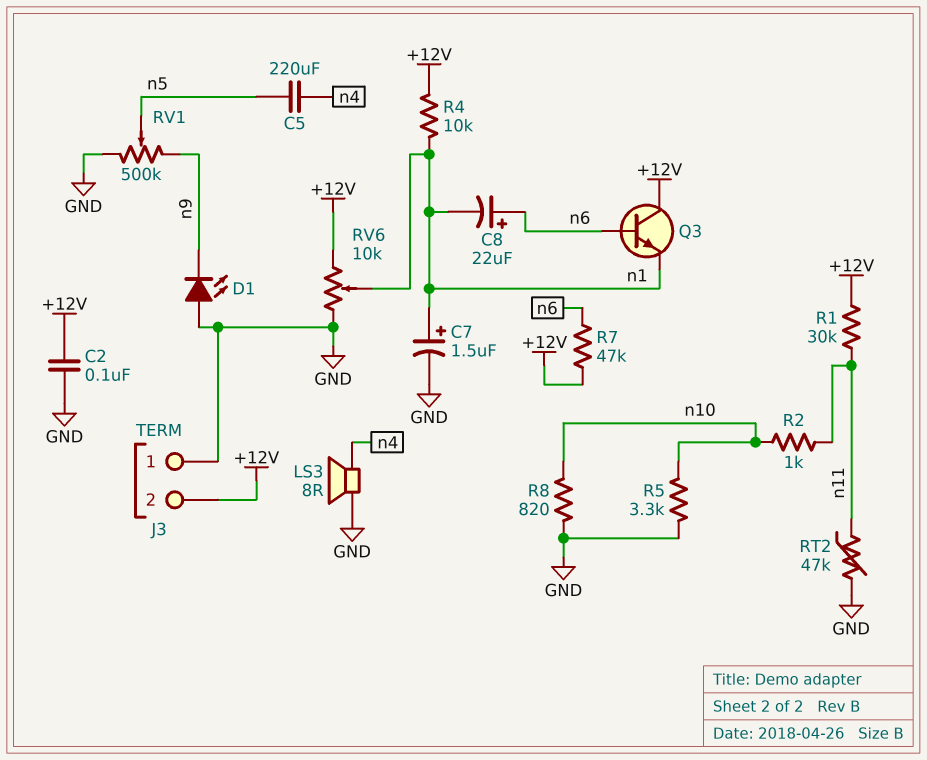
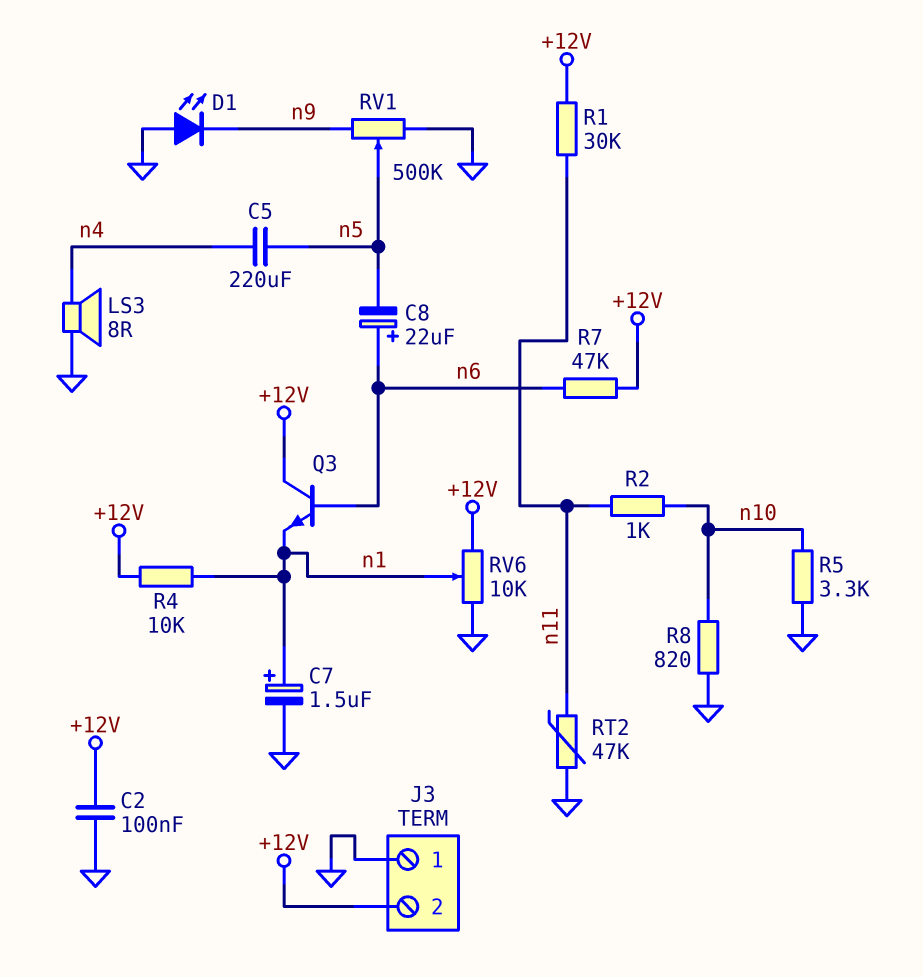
C8: 22uF (plus n6, minus n1) -> 22uF (plus n6, minus n5)

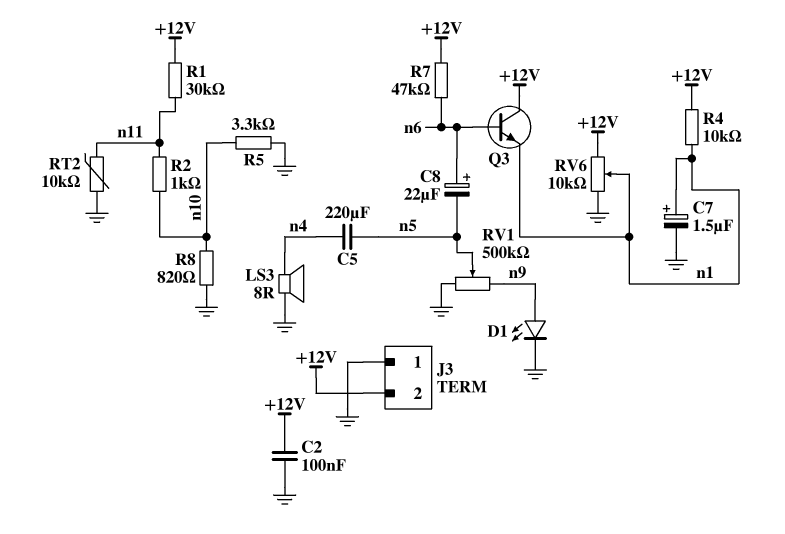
D1: LED (A GND, K n9) -> LED (A n9, K GND)
RT2: 47k (GND, n11) -> 10k (GND, n11)

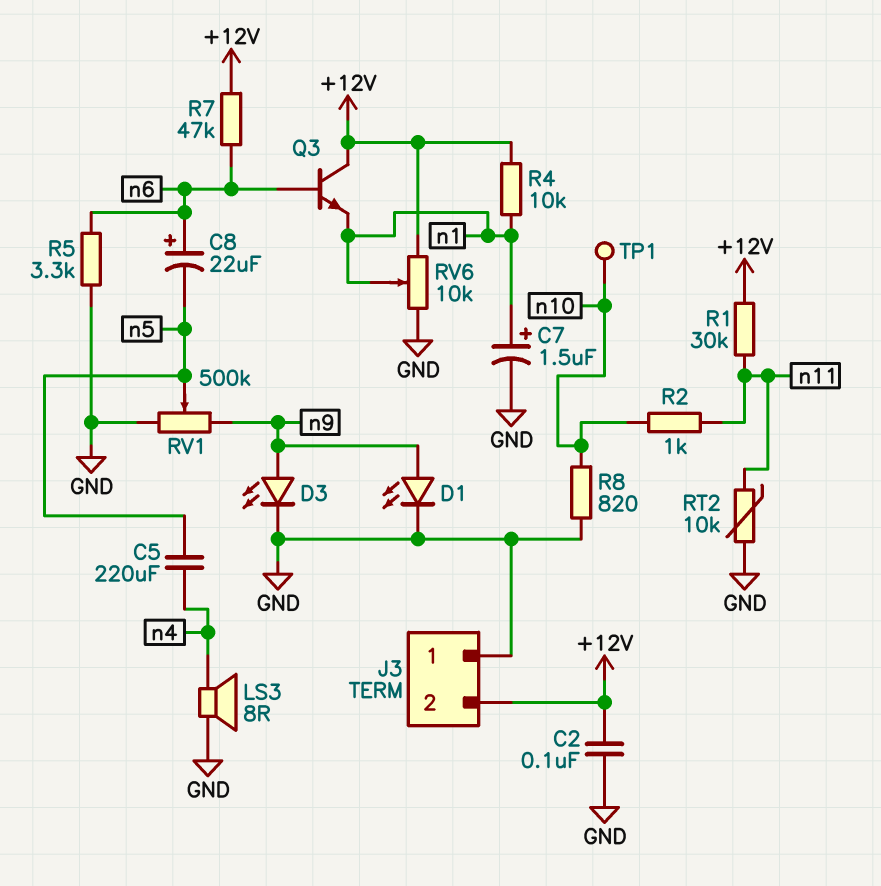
D3: none -> LED (A n9, K GND)
R5: 3.3k (GND, n10) -> 3.3k (GND, n6)
TP1: none -> test point (n10)

